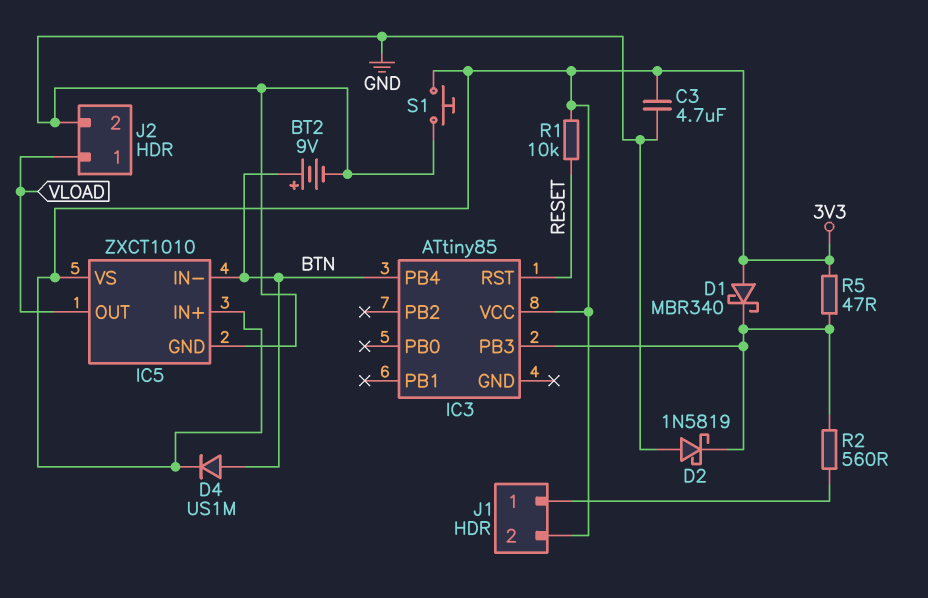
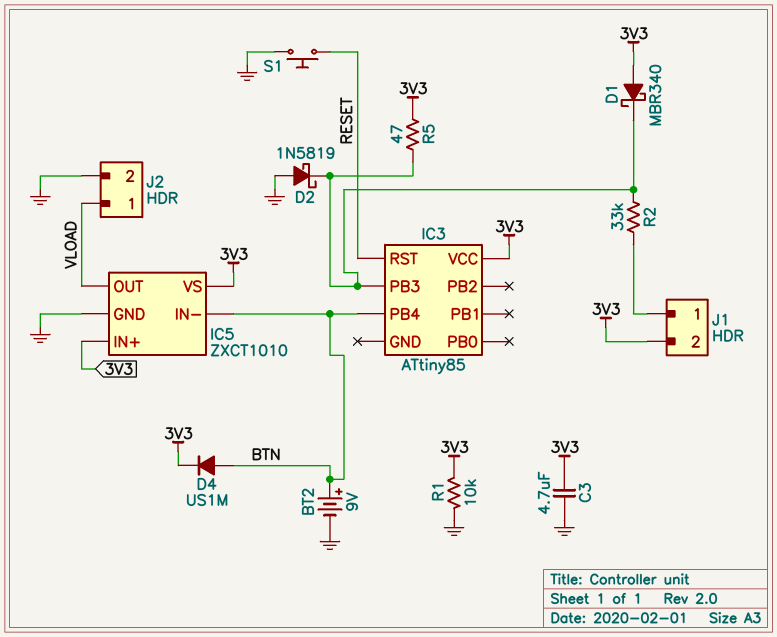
R1: 10k (3V3, RESET) -> 10k (3V3, GND)
R2: 560 (IC3/PB3, J1/1) -> 33k (IC3/PB3, J1/1)
S1: button (3V3, GND) -> button (GND, RESET)

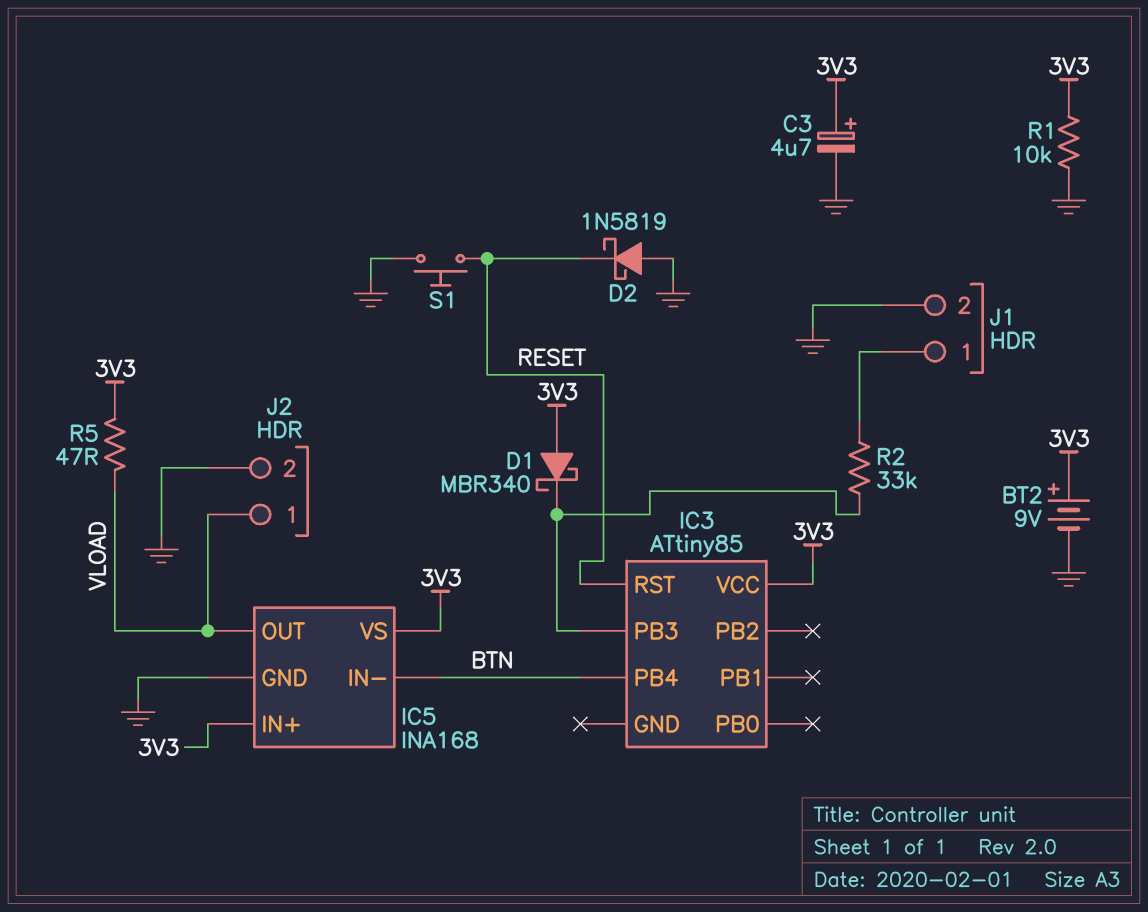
BT2: 9V (plus BTN, minus GND) -> 9V (plus 3V3, minus GND)
C3: 4.7uF (3V3, GND) -> 4.7uF (plus 3V3, minus GND)
D2: schottky 1N5819 (A GND, K IC3/PB3) -> schottky 1N5819 (A GND, K RESET)
D4: diode US1M (A BTN, K 3V3) -> none
IC5: ZXCT1010 -> INA168
J1 pin 2: 3V3 -> GND
R5: 47 (3V3, IC3/PB3) -> 47 (3V3, VLOAD)

